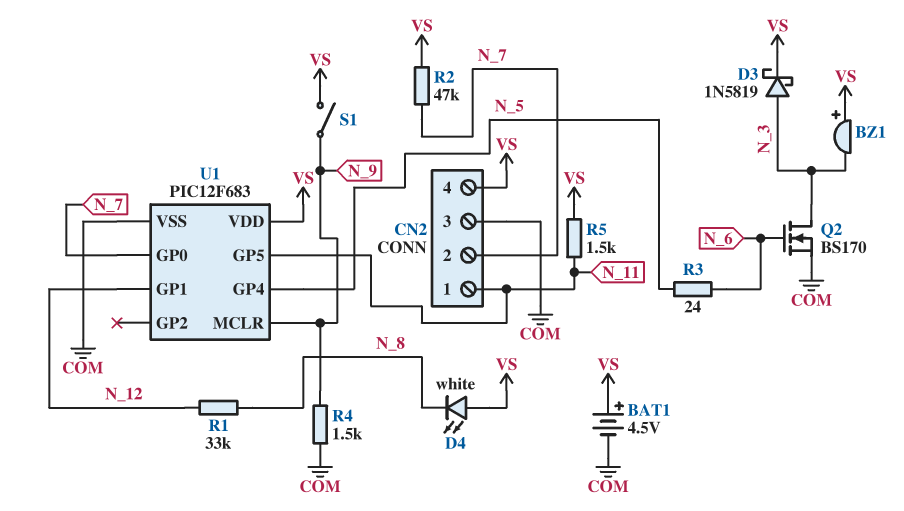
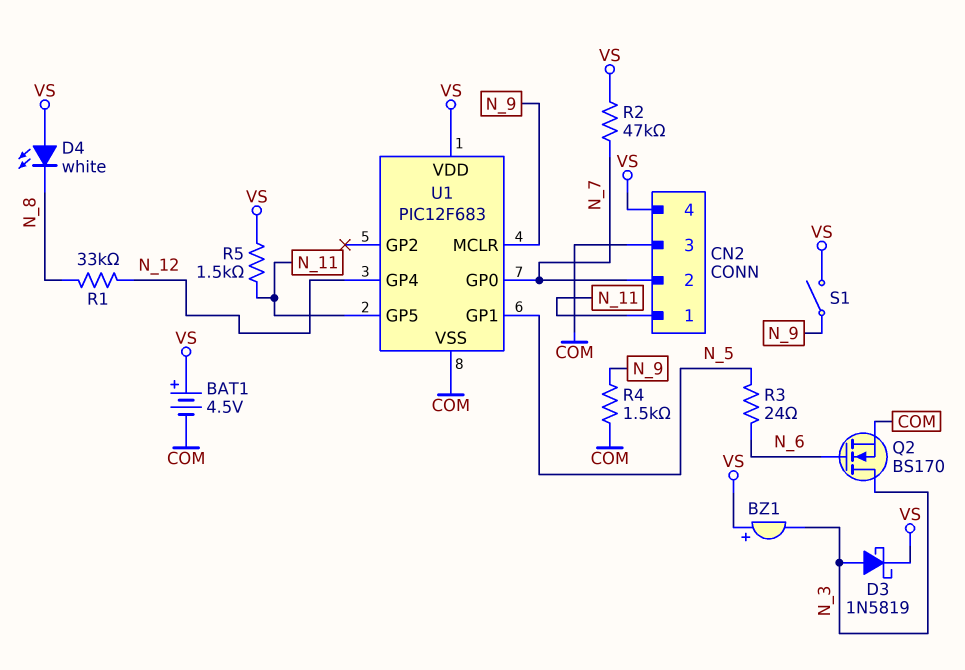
U1 pin GP1: N_12 -> N_5
U1 pin GP4: N_5 -> N_12

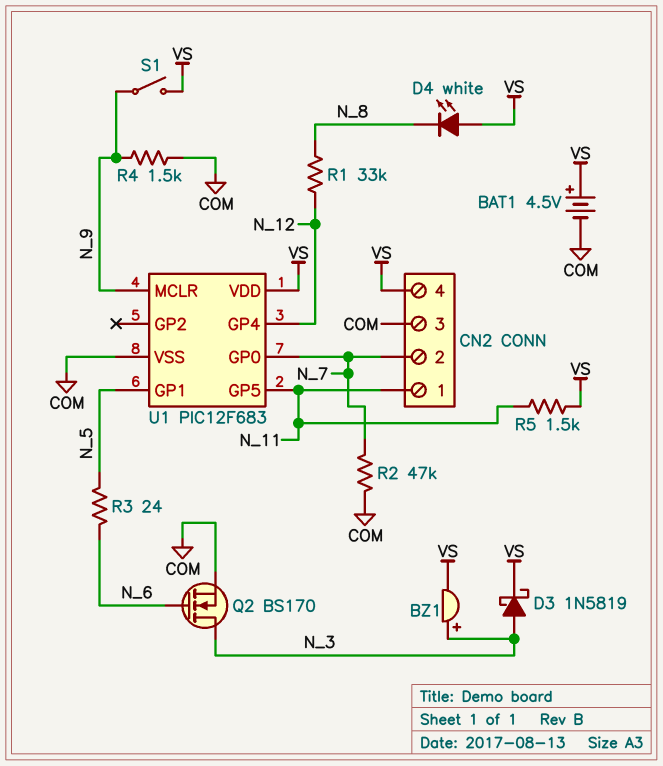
BZ1: buzzer (plus VS, minus N_3) -> buzzer (plus N_3, minus VS)
R2: 47k (N_7, VS) -> 47k (COM, N_7)

